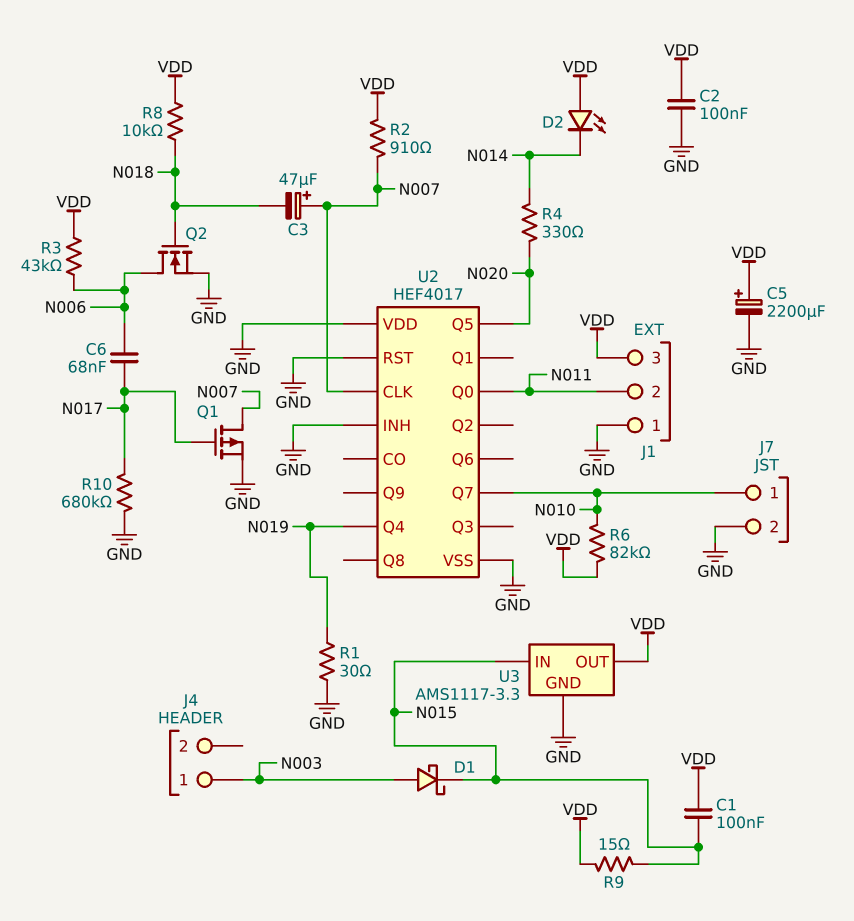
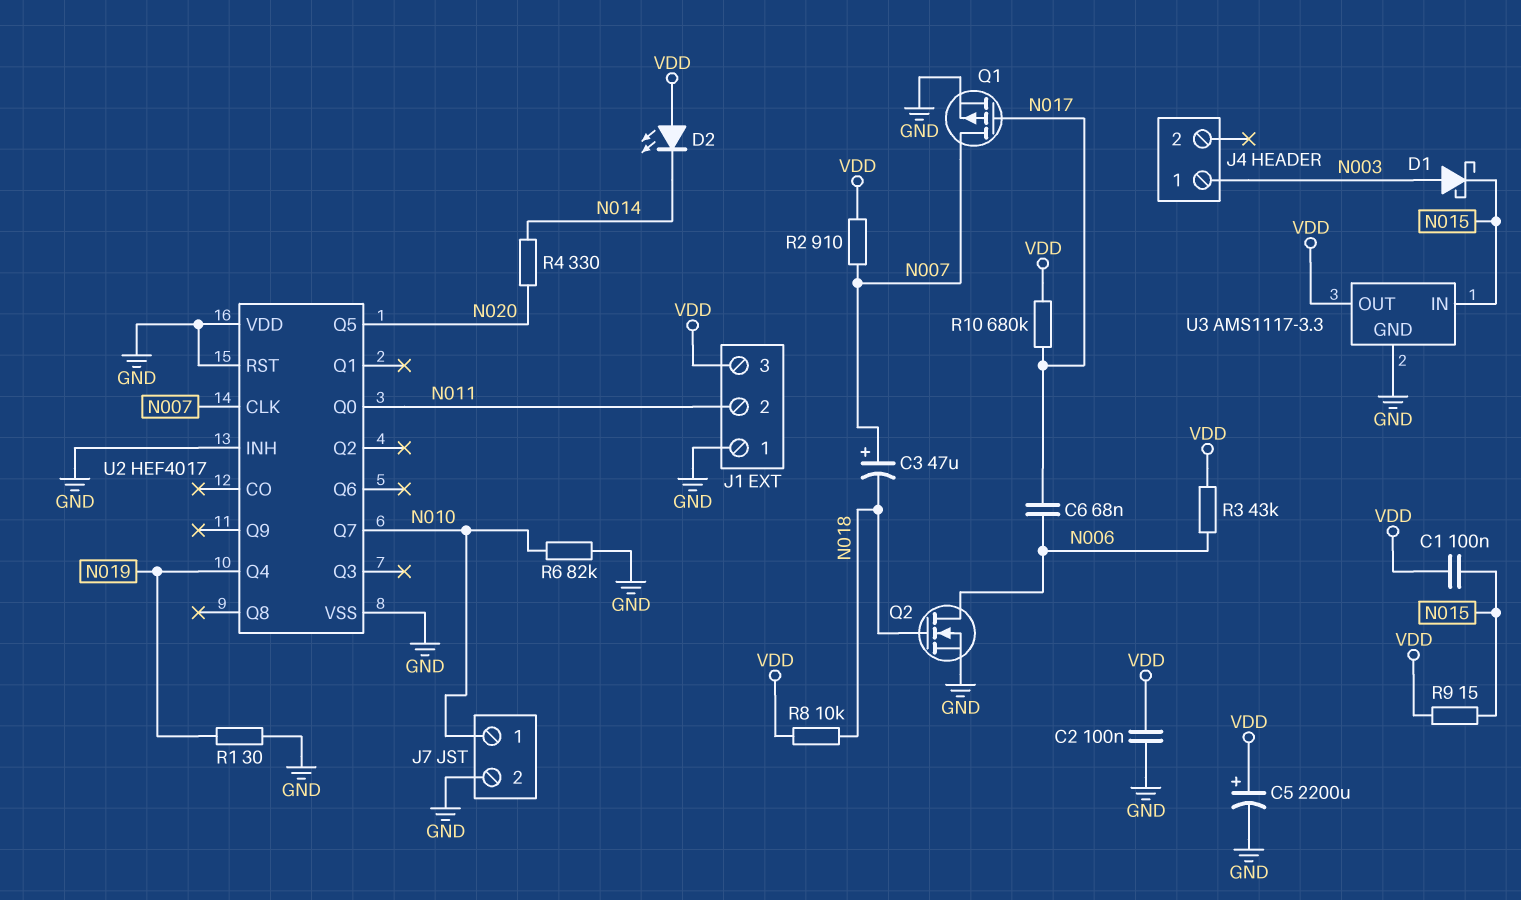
R6: 82k (N010, VDD) -> 82k (GND, N010)
R10: 680k (GND, N017) -> 680k (N017, VDD)

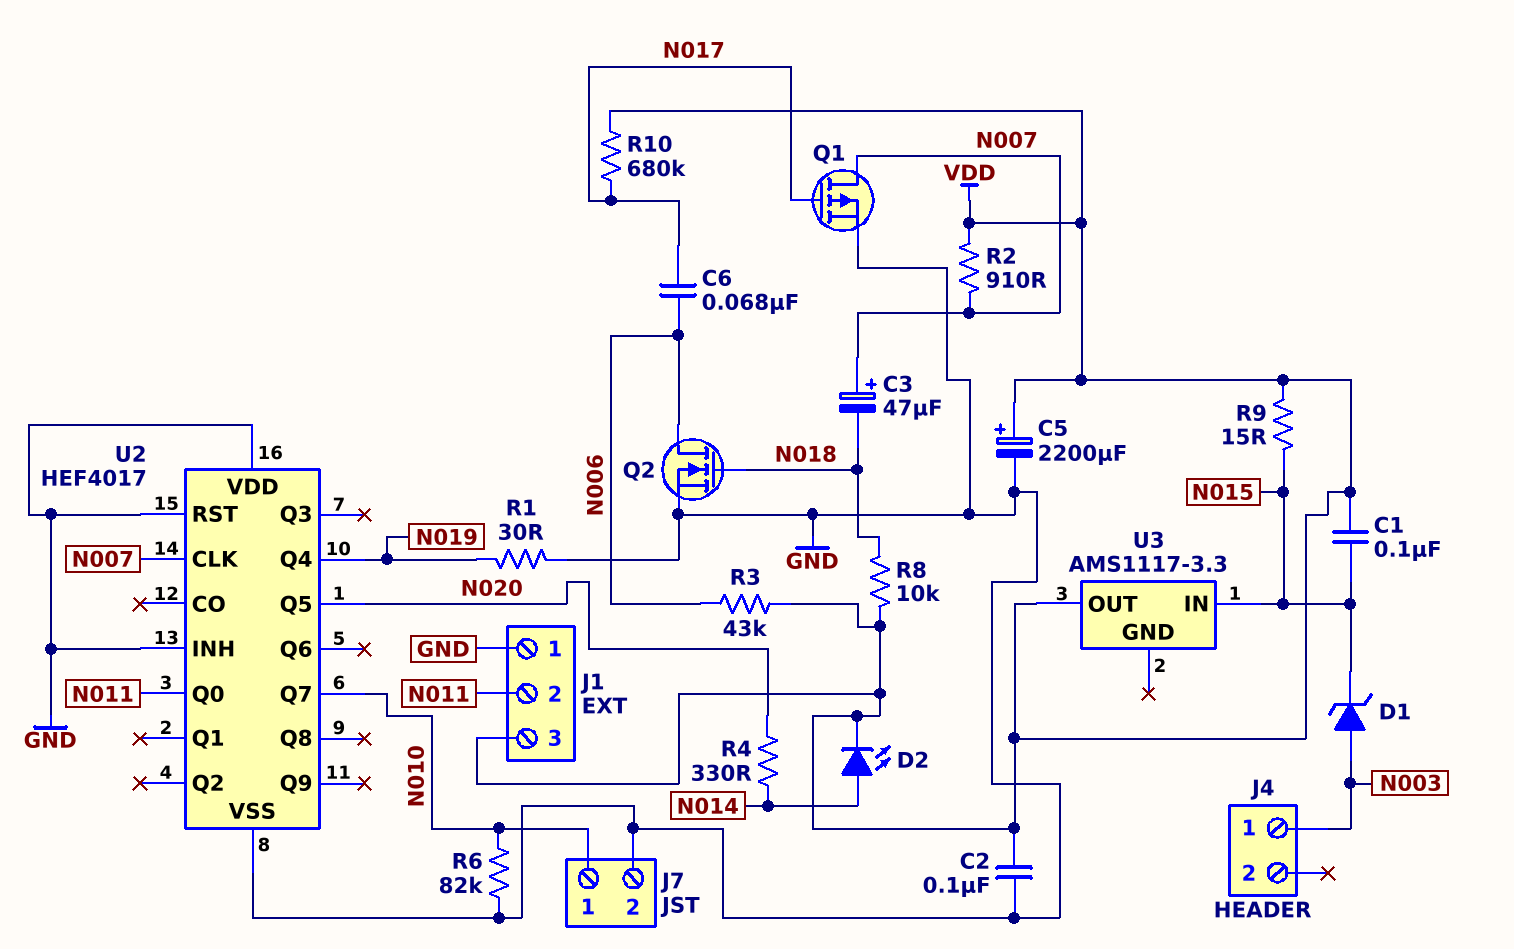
D1: schottky (A N003, K N015) -> zener (A N003, K N015)
D2: LED (A VDD, K N014) -> LED (A N014, K VDD)
U3 pin GND: GND -> none

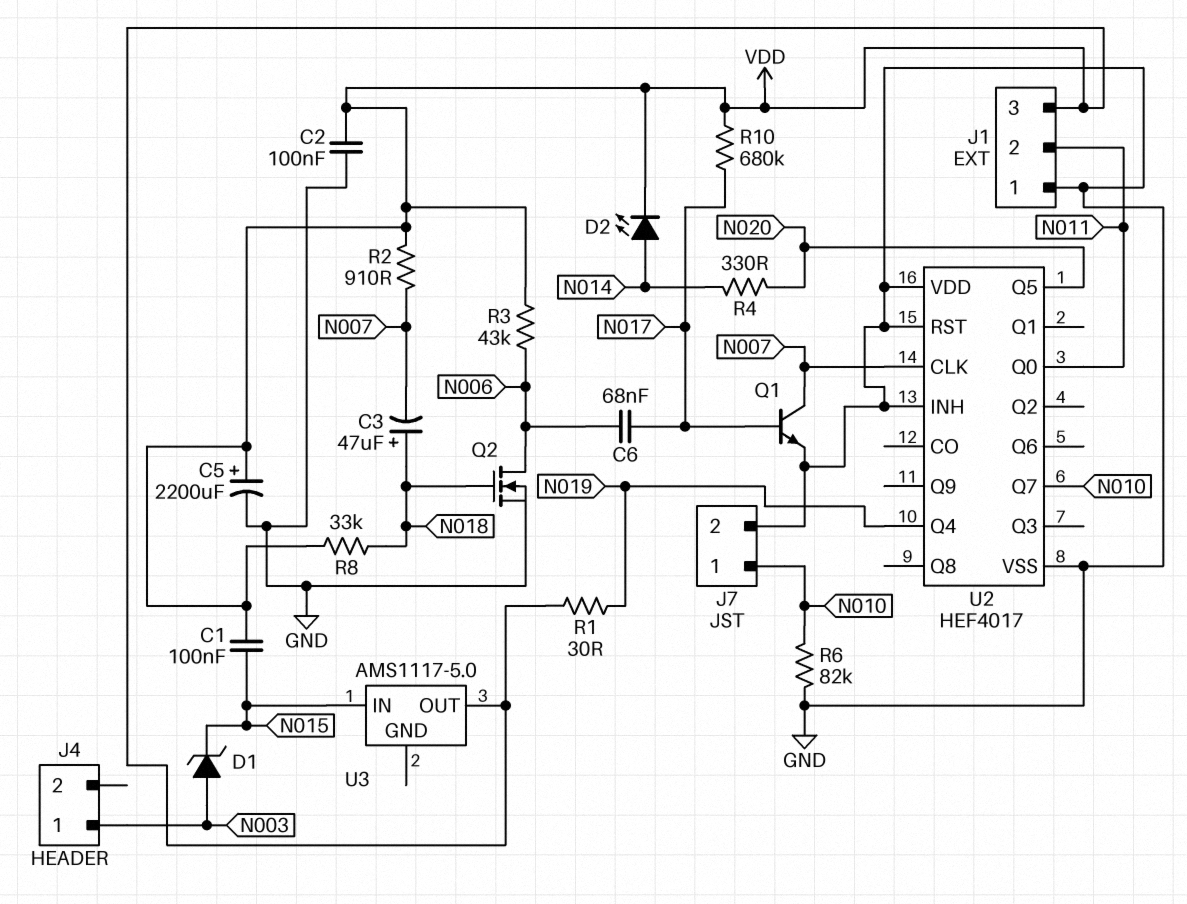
C3: 47uF (plus N007, minus N018) -> 47uF (plus N018, minus N007)
Q1: PMOS (G N017, D N007, S GND) -> NPN (B N017, C N007, E GND)
R1: 30 (GND, N019) -> 30 (N019, VDD)
R8: 10k (N018, VDD) -> 33k (N018, VDD)
R9: 15 (N015, VDD) -> none
U3: AMS1117-3.3 -> AMS1117-5.0

